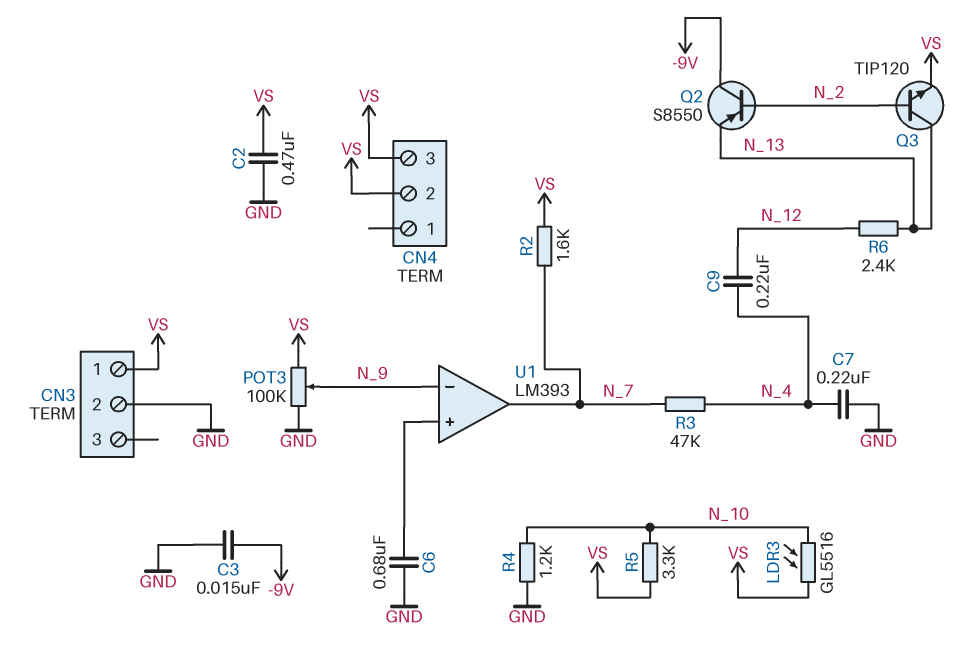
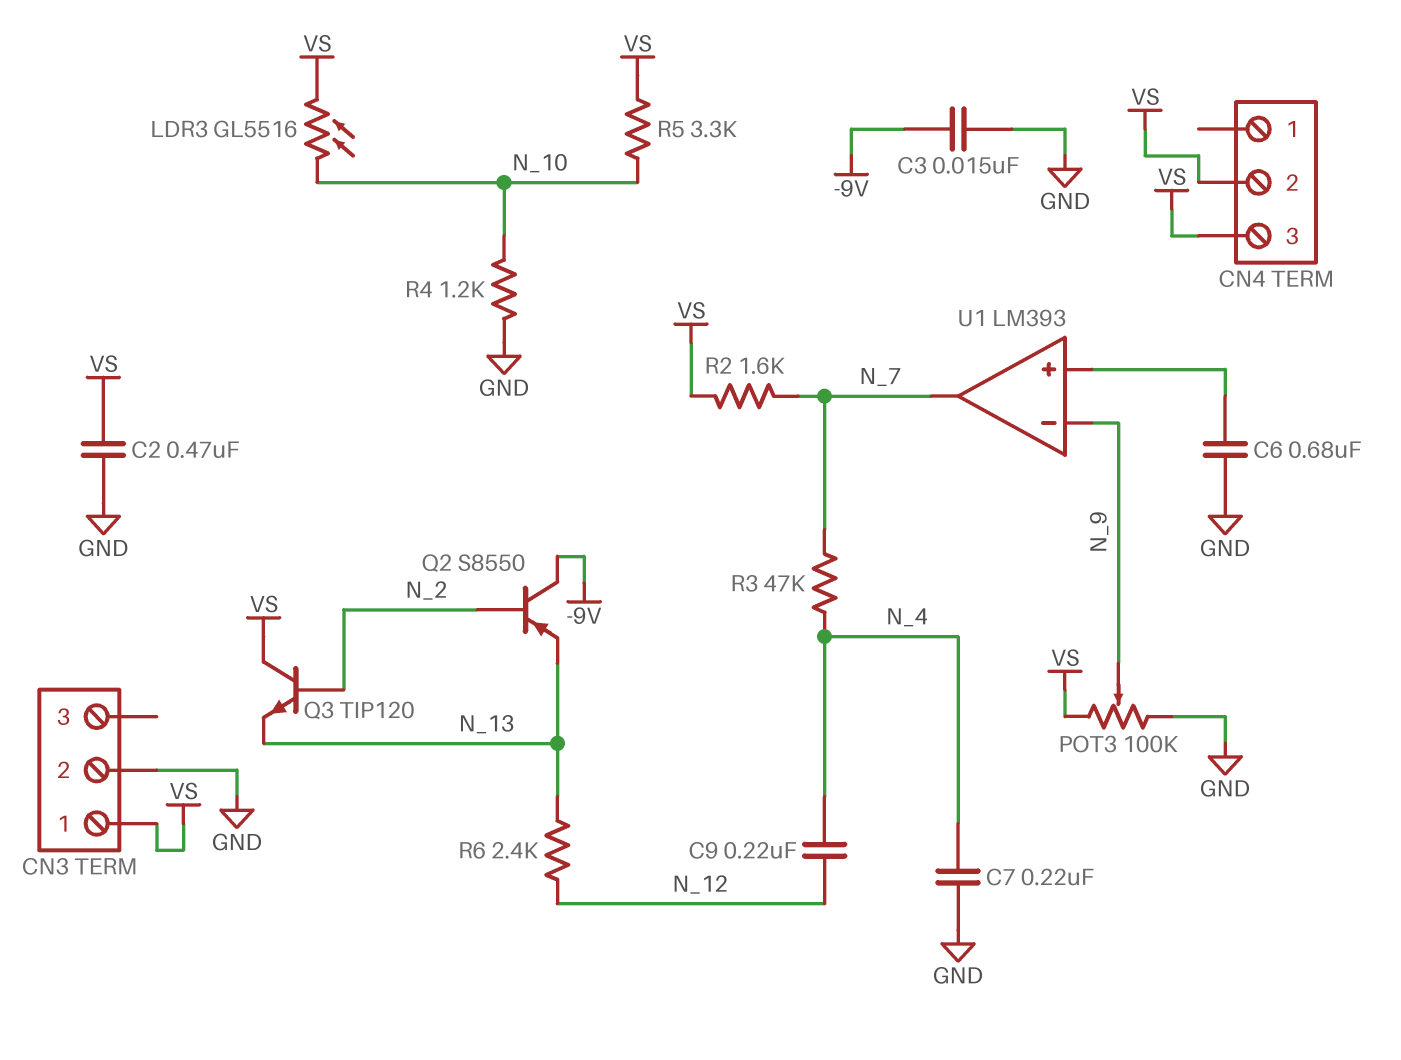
Q3: NPN TIP120 (B N_2, C N_13, E VS) -> NPN TIP120 (B N_2, C VS, E N_13)

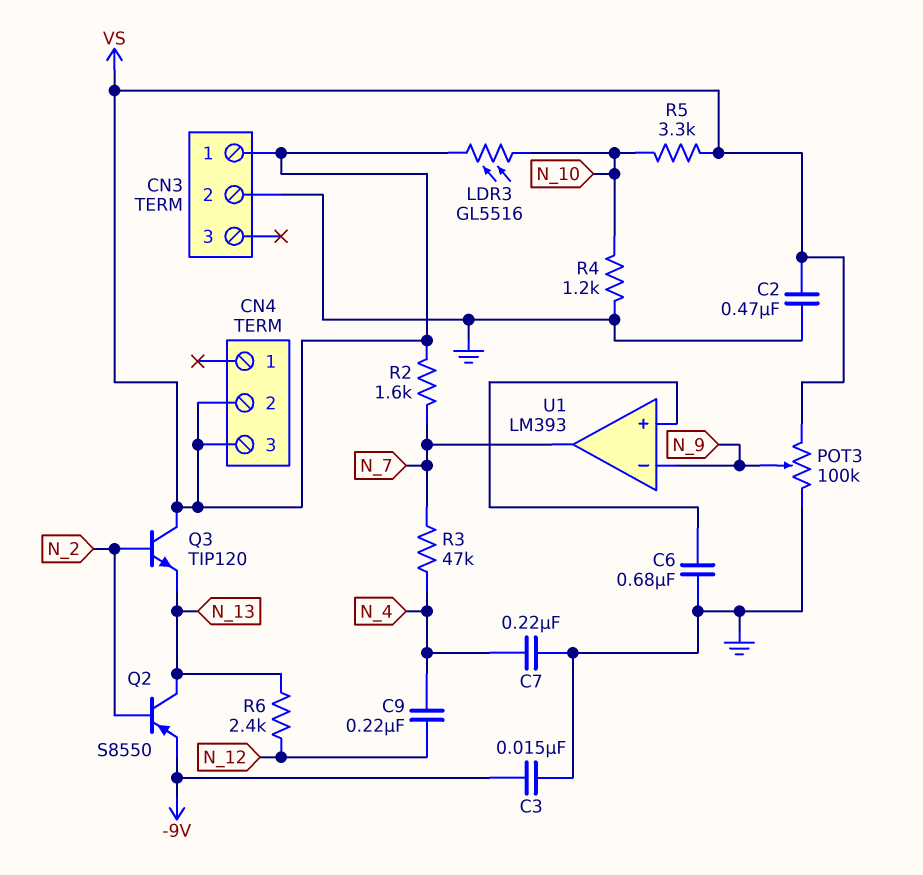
Q2: PNP S8550 (B N_2, C -9V, E N_13) -> PNP S8550 (B N_2, C N_13, E -9V)

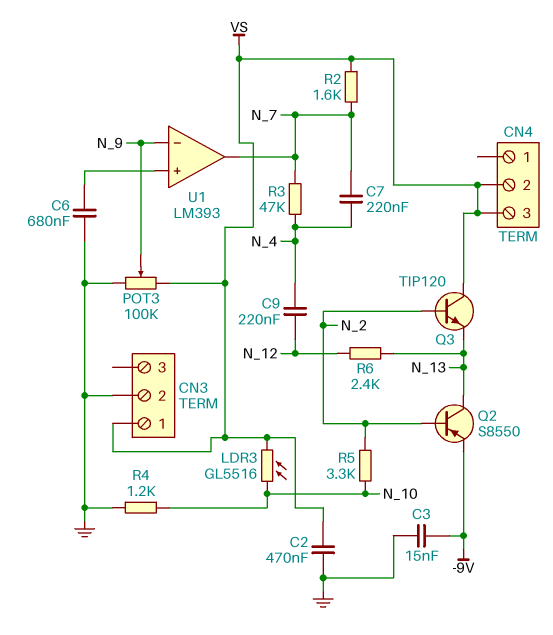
C7: 220nF (GND, N_4) -> 220nF (N_4, N_7)
R5: 3.3k (N_10, VS) -> 3.3k (N_2, N_10)

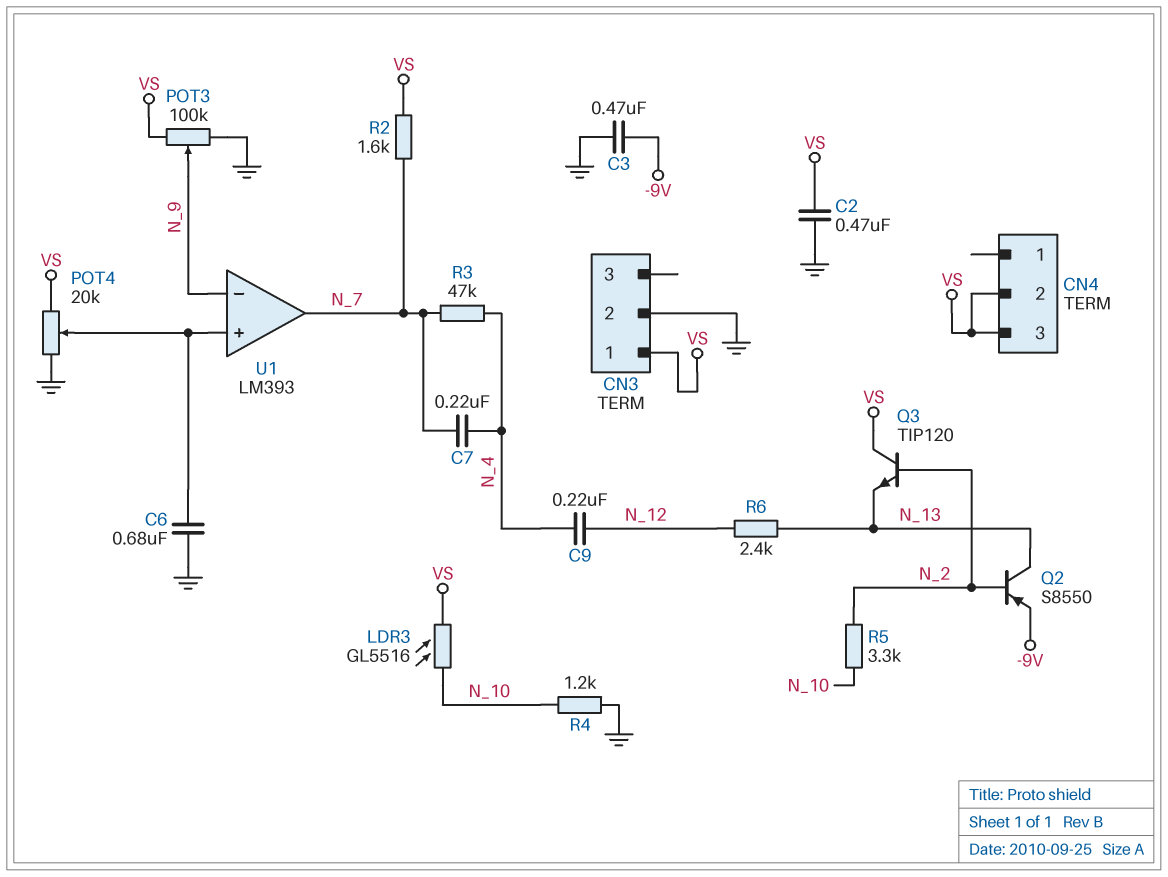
C3: 15nF (-9V, GND) -> 470nF (-9V, GND)
POT4: none -> 20k (GND, VS, wiper U1/in+)

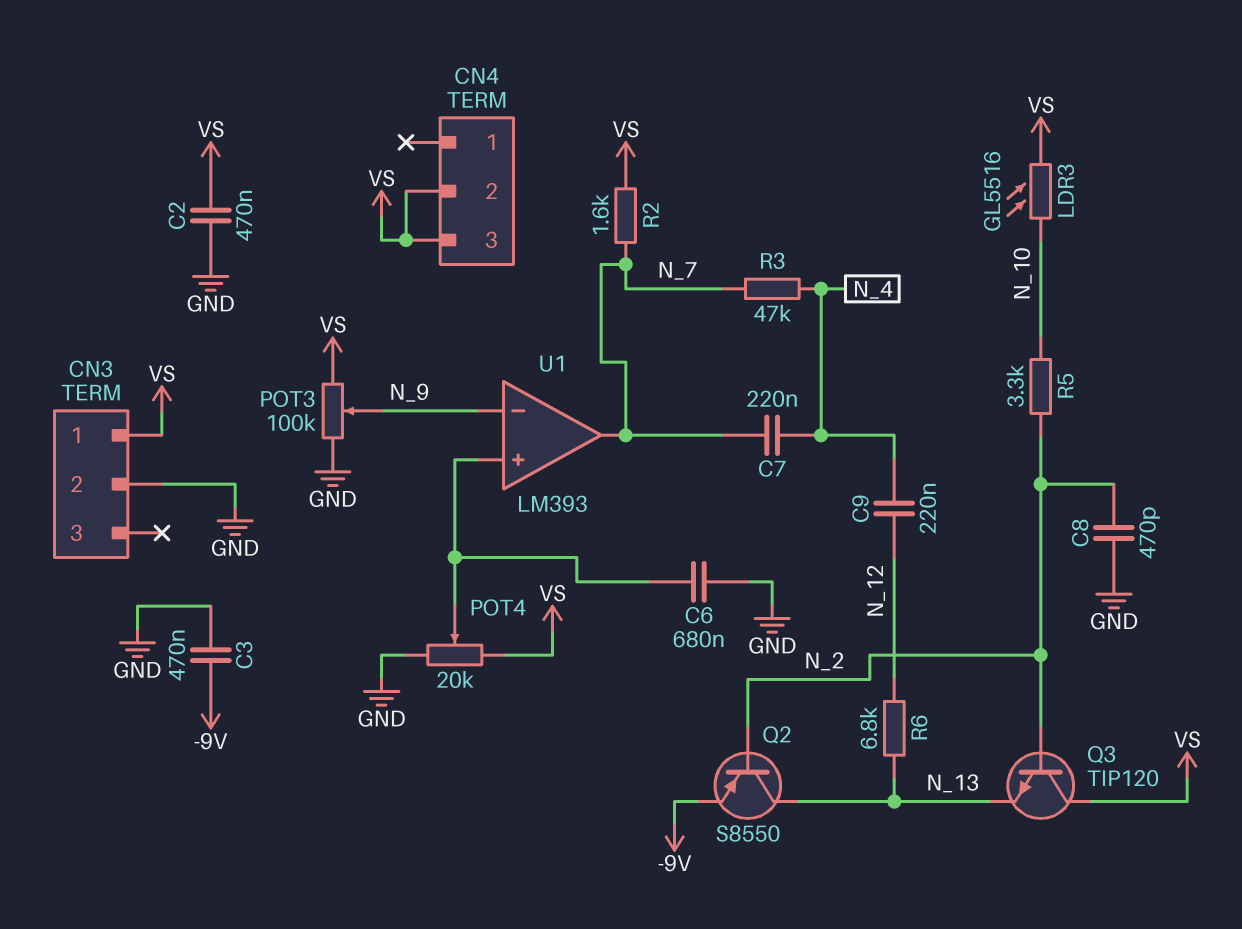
C8: none -> 470pF (GND, N_2)
R4: 1.2k (GND, N_10) -> none
R6: 2.4k (N_12, N_13) -> 6.8k (N_12, N_13)

